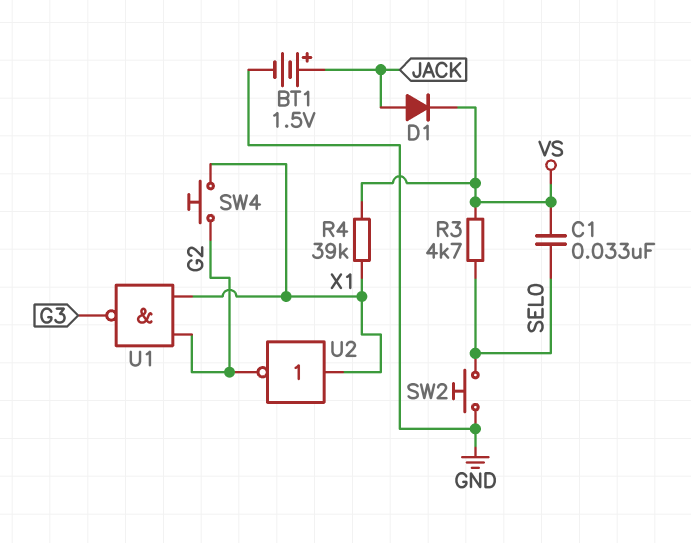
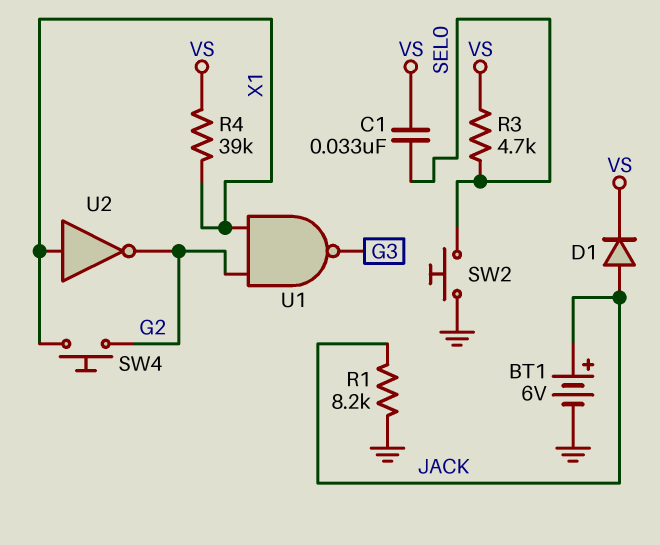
BT1: 1.5V (plus JACK, minus GND) -> 6V (plus JACK, minus GND)
R1: none -> 8.2k (GND, JACK)

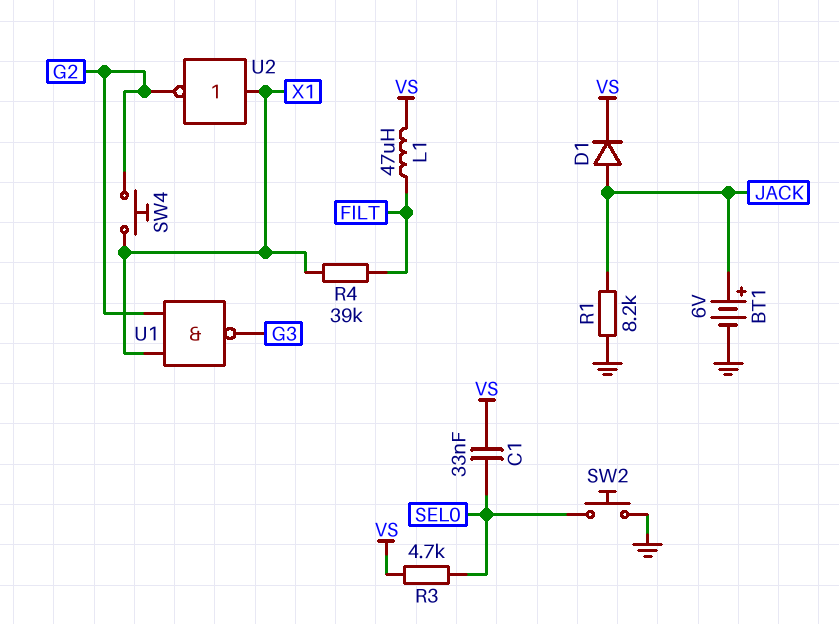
L1: none -> 47uH (FILT, VS)
R4: 39k (VS, X1) -> 39k (FILT, X1)

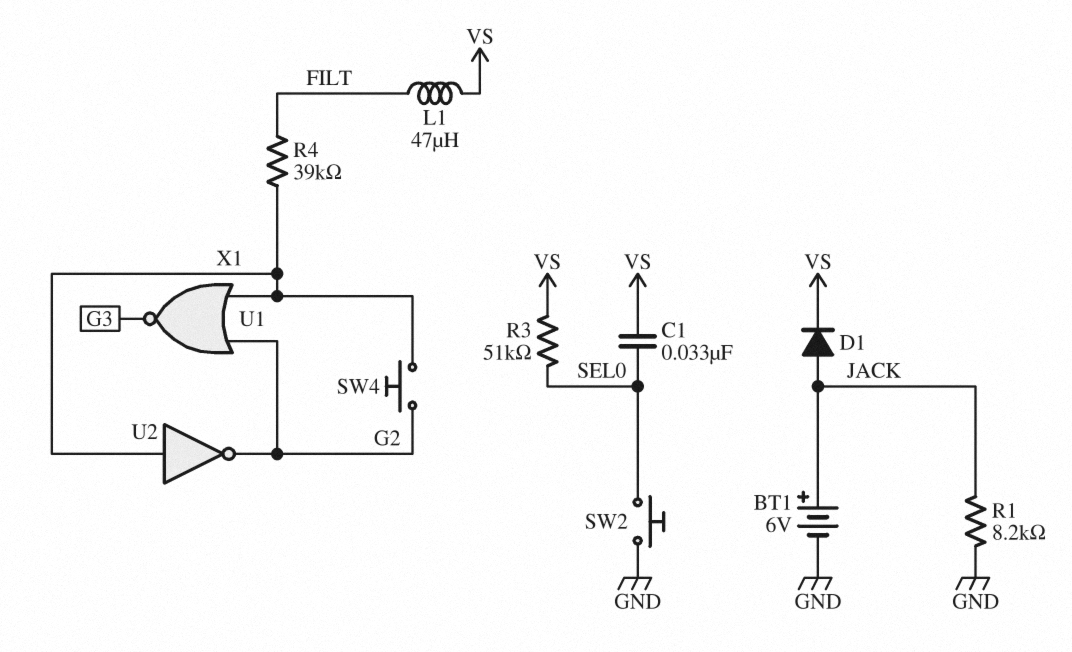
R3: 4.7k (SEL0, VS) -> 51k (SEL0, VS)
U1: NAND (in G2, in X1, out G3) -> NOR (in G2, in X1, out G3)

